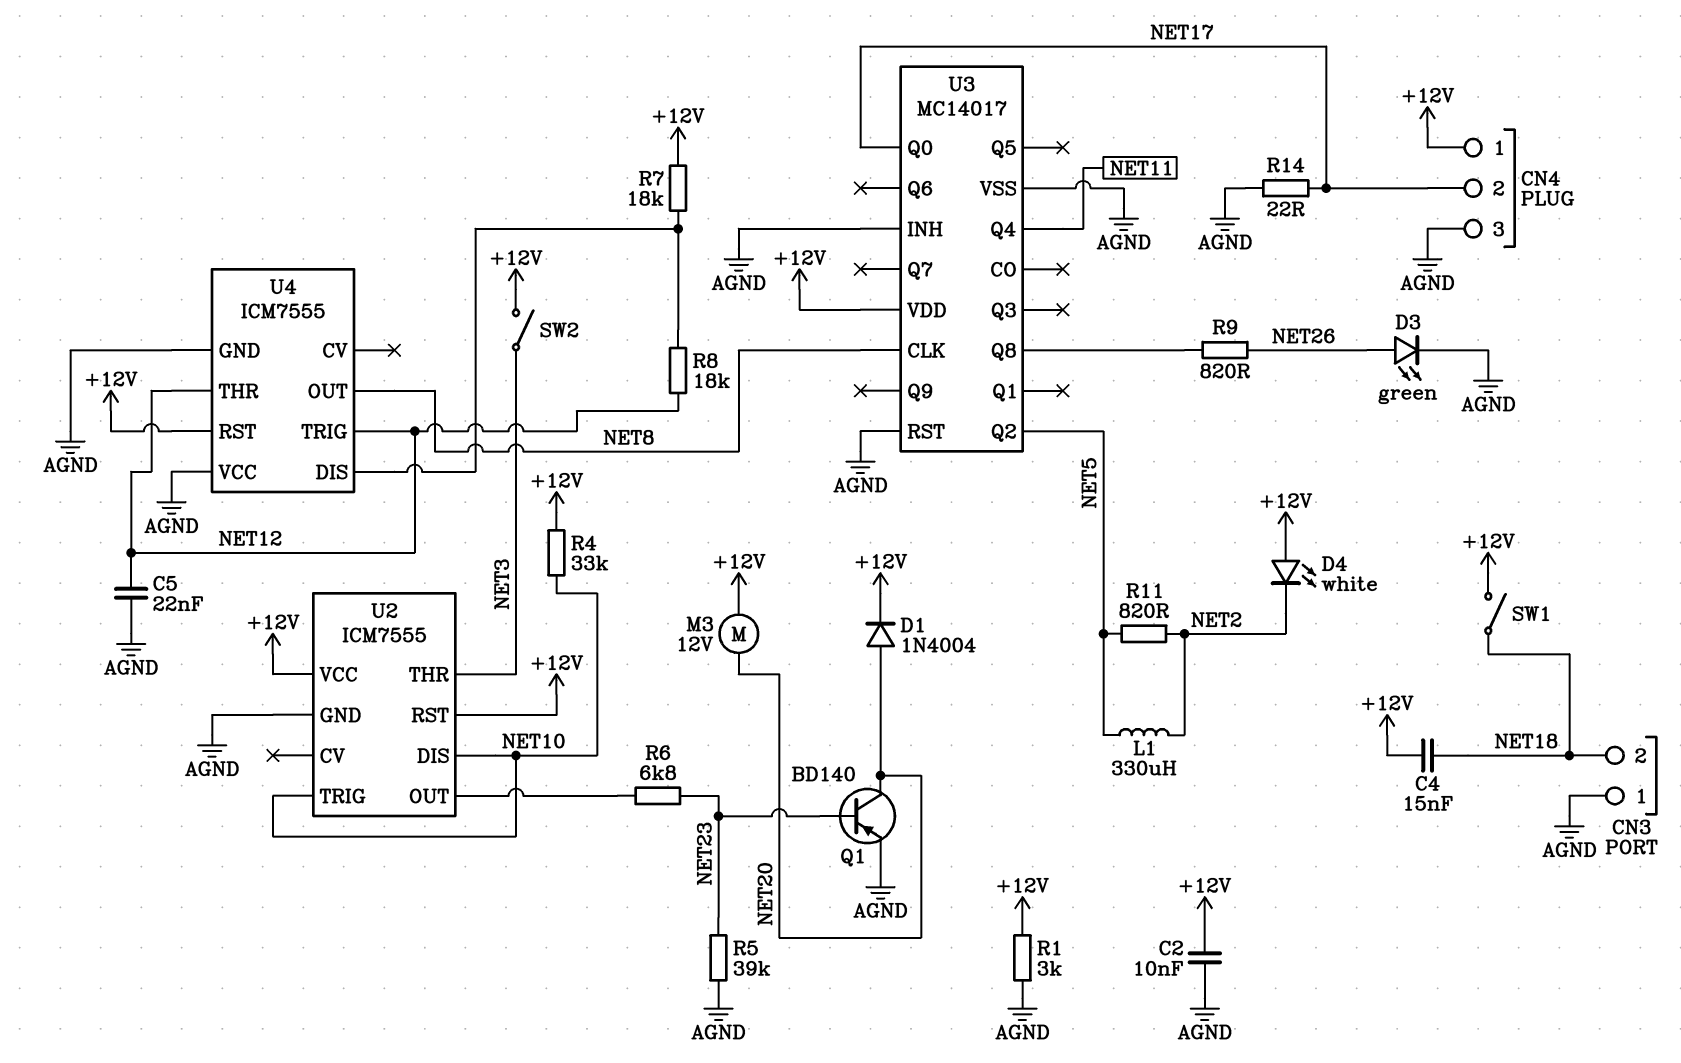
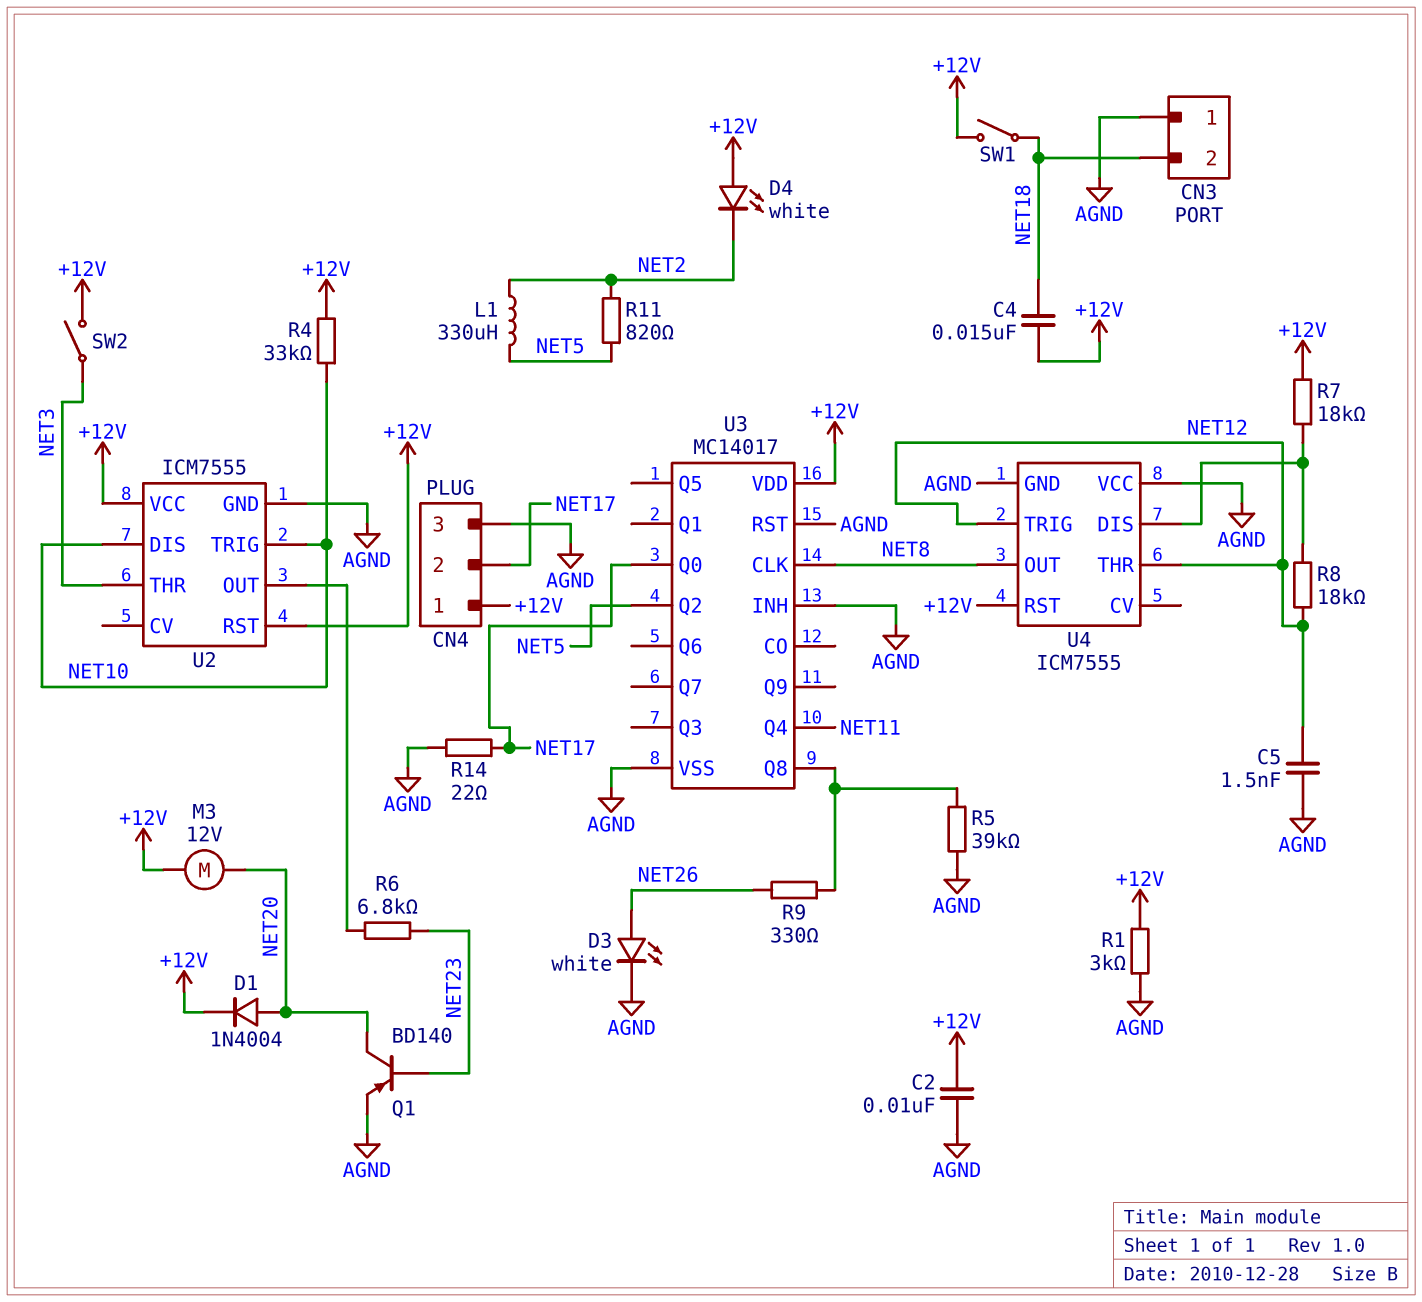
C5: 22nF (AGND, NET12) -> 1.5nF (AGND, NET12)
D3: LED green (A NET26, K AGND) -> LED white (A NET26, K AGND)
R5: 39k (AGND, NET23) -> 39k (AGND, U3/Q8)
R9: 820 (NET26, U3/Q8) -> 330 (NET26, U3/Q8)

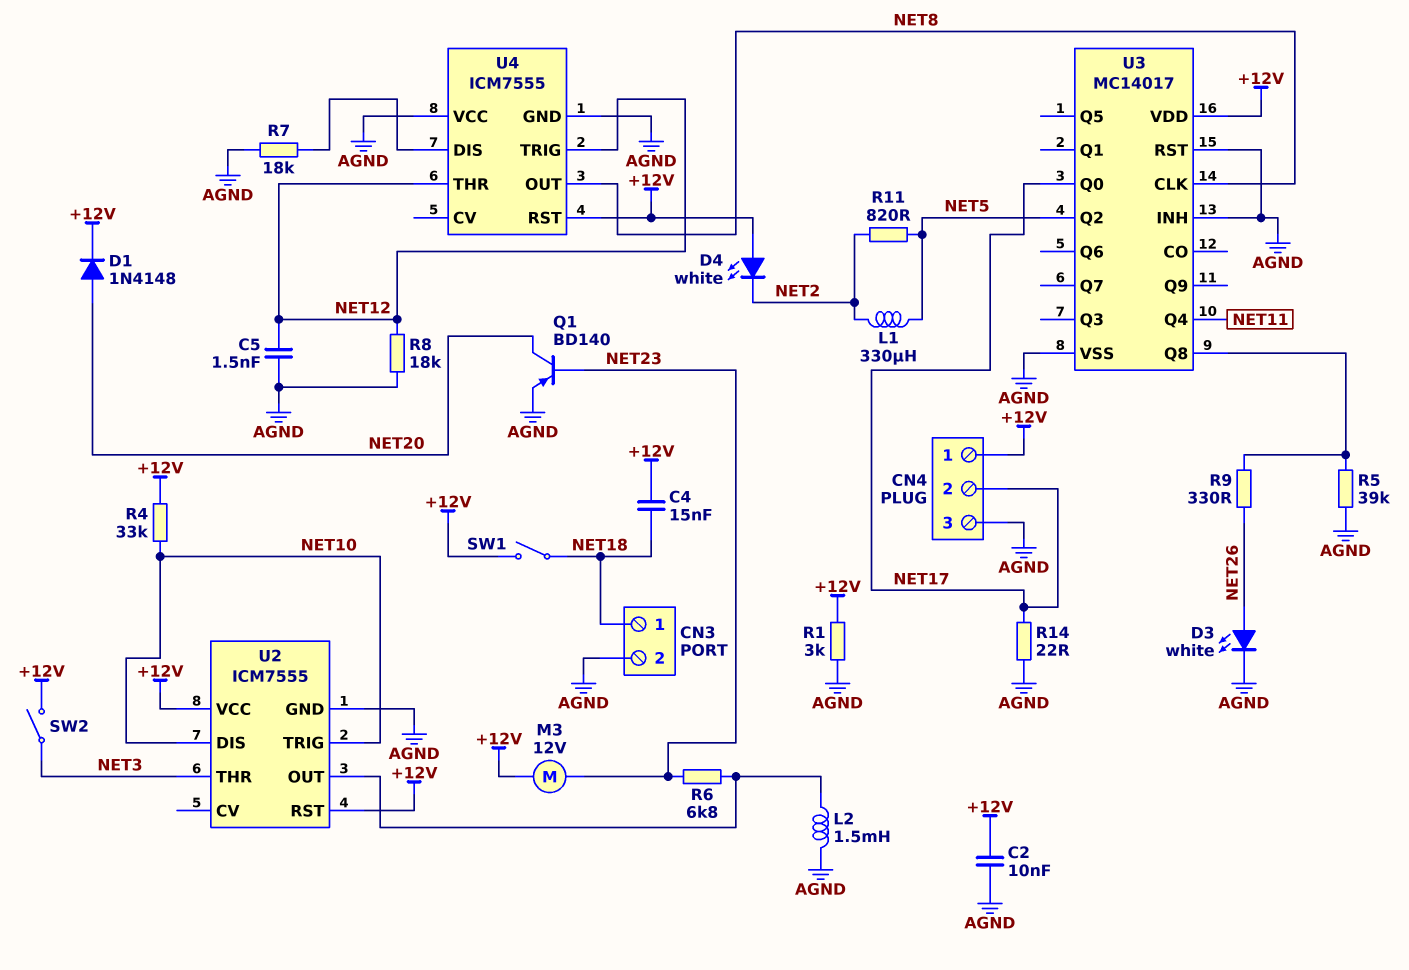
CN3 pin 1: AGND -> NET18
CN3 pin 2: NET18 -> AGND
D1: diode 1N4004 (A NET20, K +12V) -> diode 1N4148 (A NET20, K +12V)
L2: none -> 1.5mH (AGND, U2/OUT)
M3: motor 12V (+12V, NET20) -> motor 12V (+12V, NET23)
R7: 18k (+12V, U4/DIS) -> 18k (AGND, U4/DIS)
R8: 18k (NET12, U4/DIS) -> 18k (AGND, NET12)

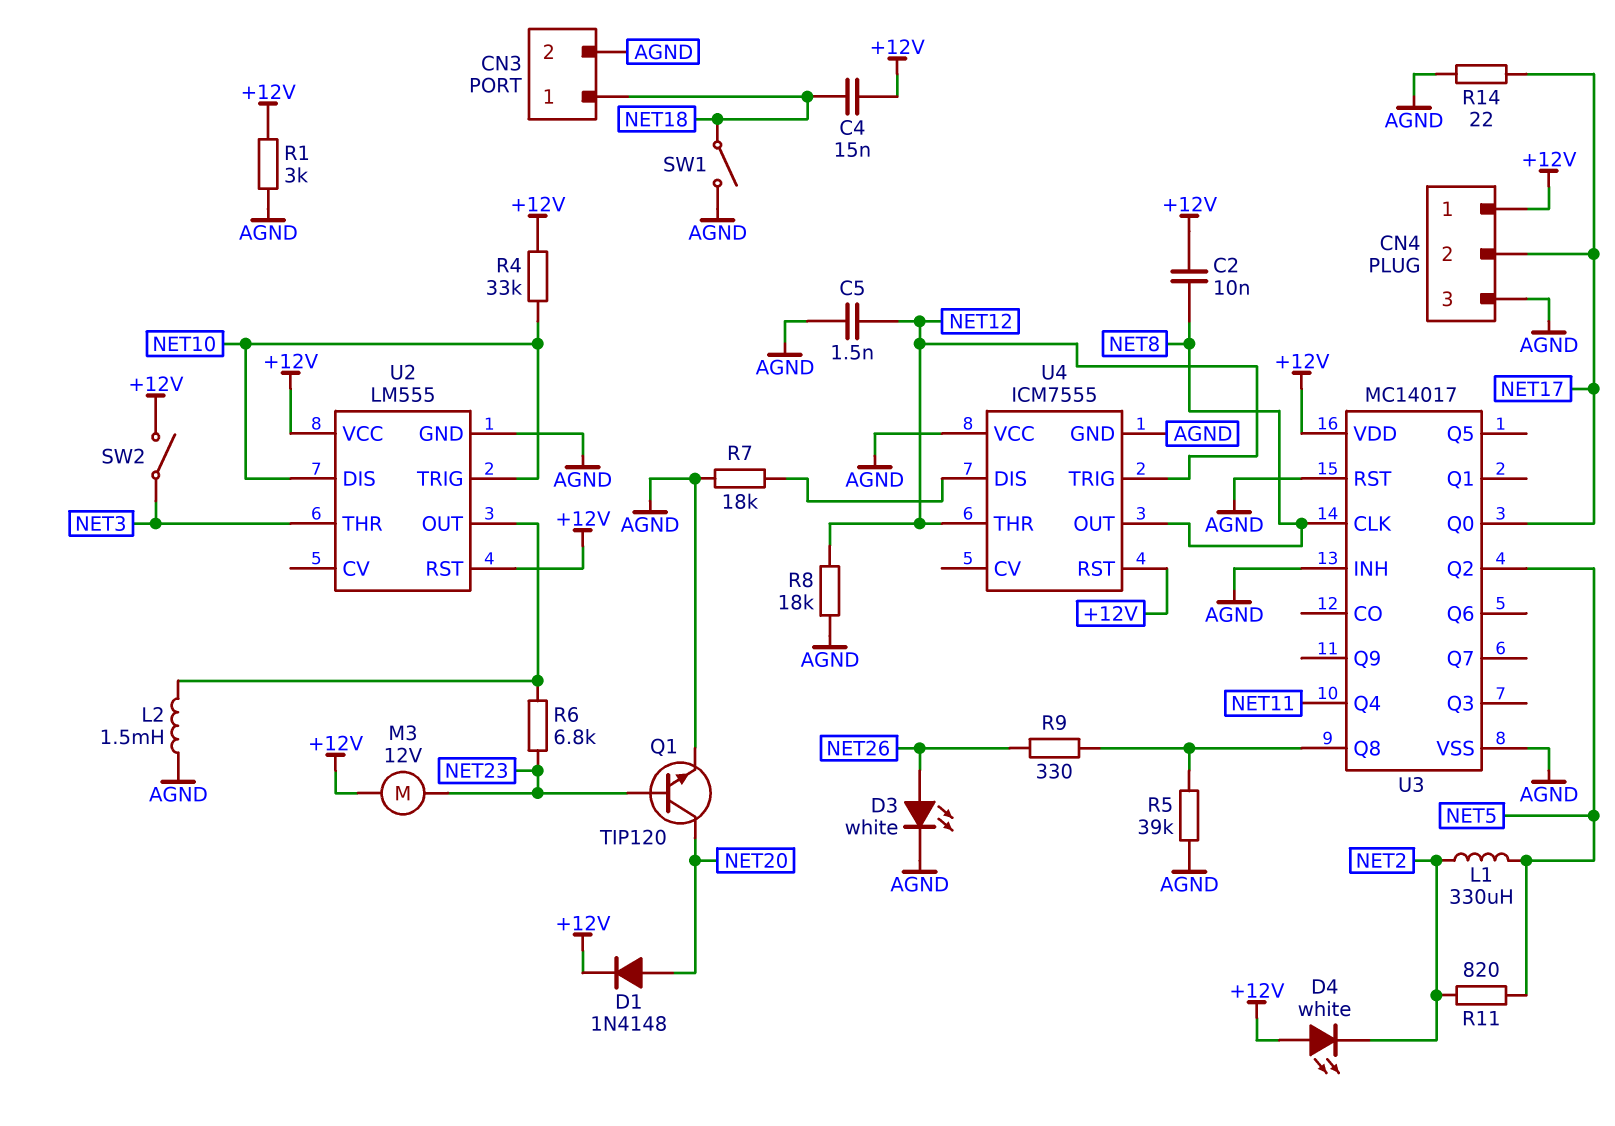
C2: 10nF (+12V, AGND) -> 10nF (+12V, NET8)
Q1: PNP BD140 (B NET23, C NET20, E AGND) -> NPN TIP120 (B NET23, C NET20, E AGND)
SW1: switch (+12V, NET18) -> switch (AGND, NET18)
U2: ICM7555 -> LM555

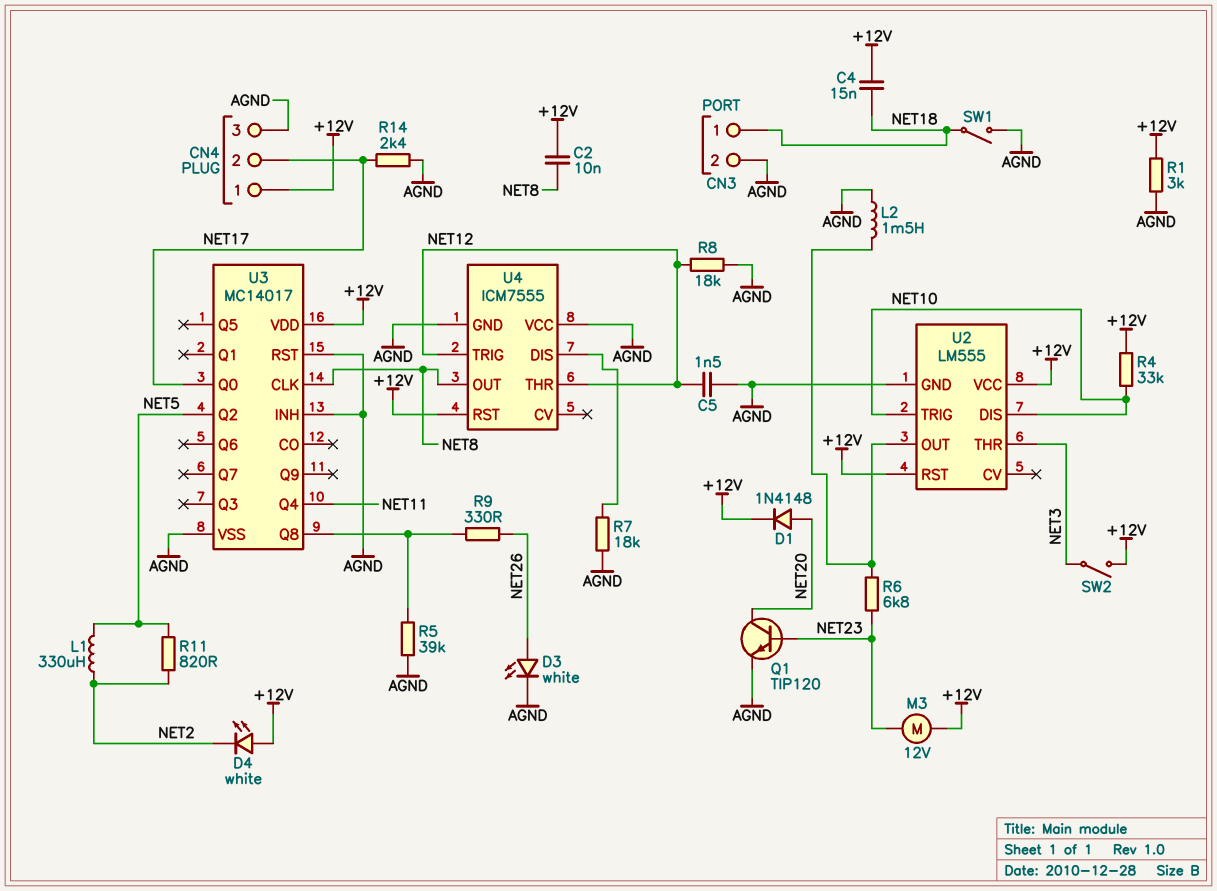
R14: 22 (AGND, NET17) -> 2.4k (AGND, NET17)

